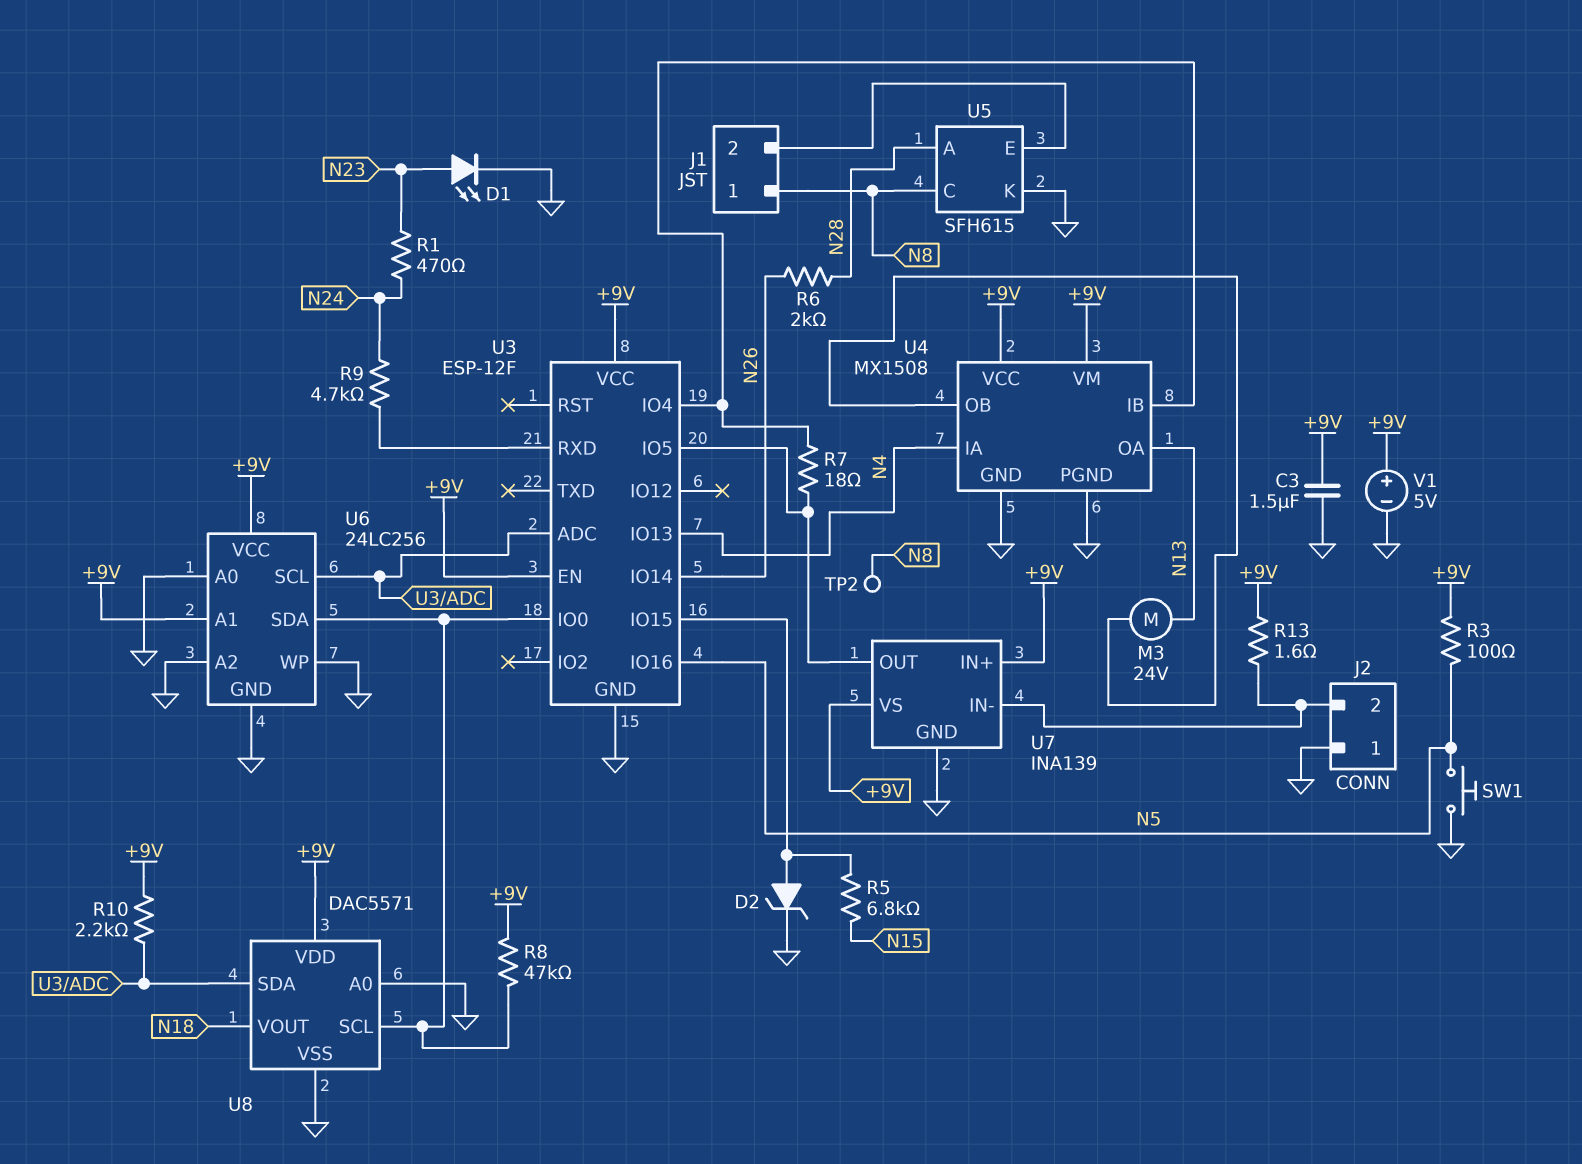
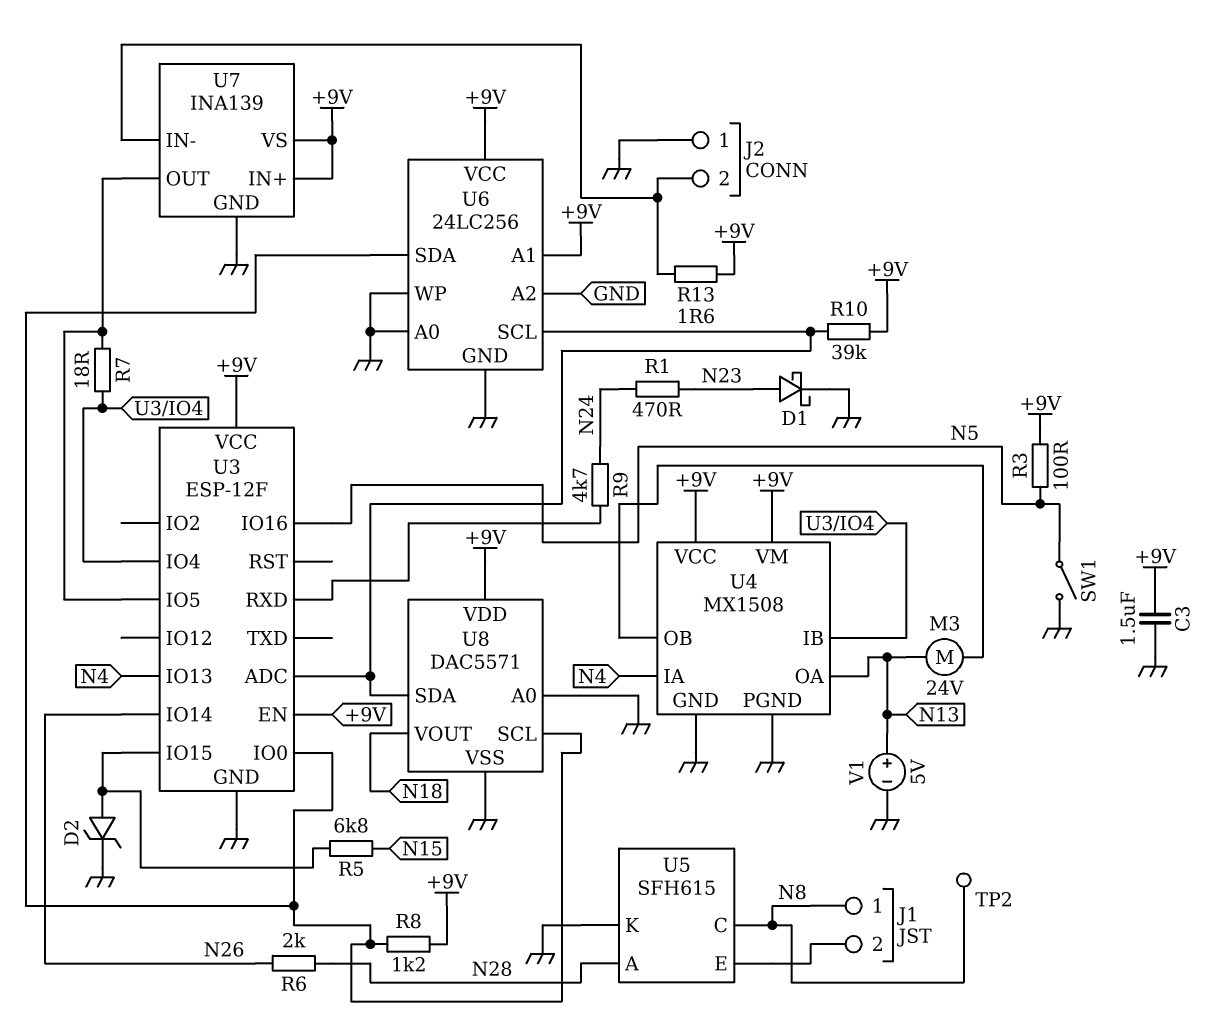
D1: LED (A N23, K GND) -> schottky (A N23, K GND)
R8: 47k (+9V, U3/IO0) -> 1.2k (+9V, U3/IO0)
R10: 2.2k (+9V, U3/ADC) -> 39k (+9V, U3/ADC)
SW1: button (GND, N5) -> switch (GND, N5)
V1: 5V (plus +9V, minus GND) -> 5V (plus N13, minus GND)

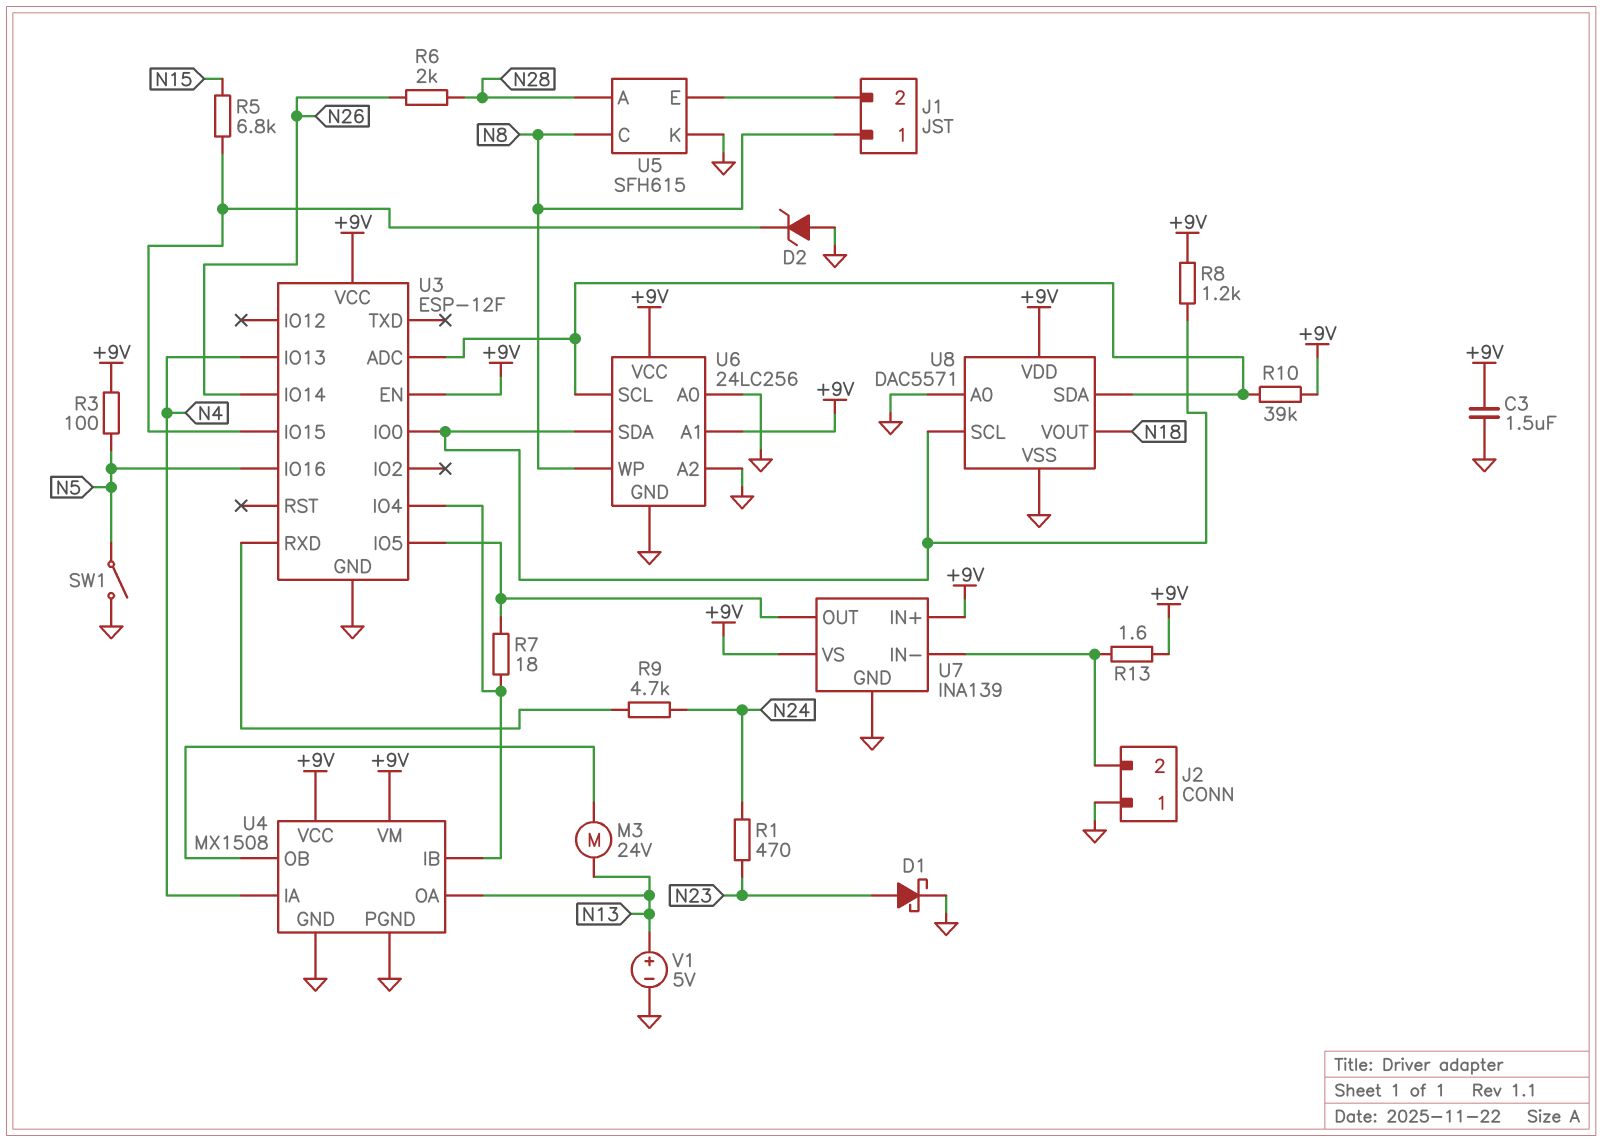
D2: zener (A U3/IO15, K GND) -> zener (A GND, K U3/IO15)
TP2: test point (N8) -> none
U6 pin WP: GND -> N8

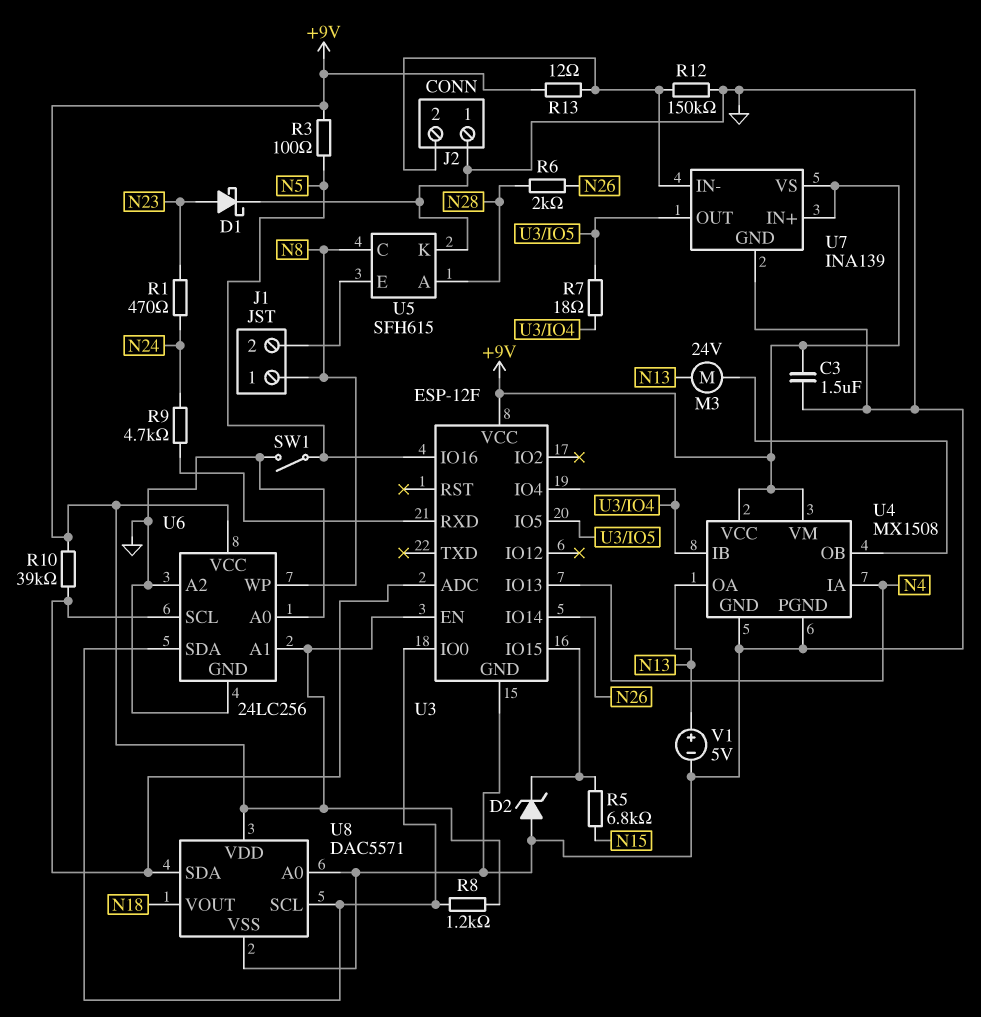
R12: none -> 150k (GND, J2/2)
R13: 1.6 (+9V, J2/2) -> 12 (+9V, J2/2)

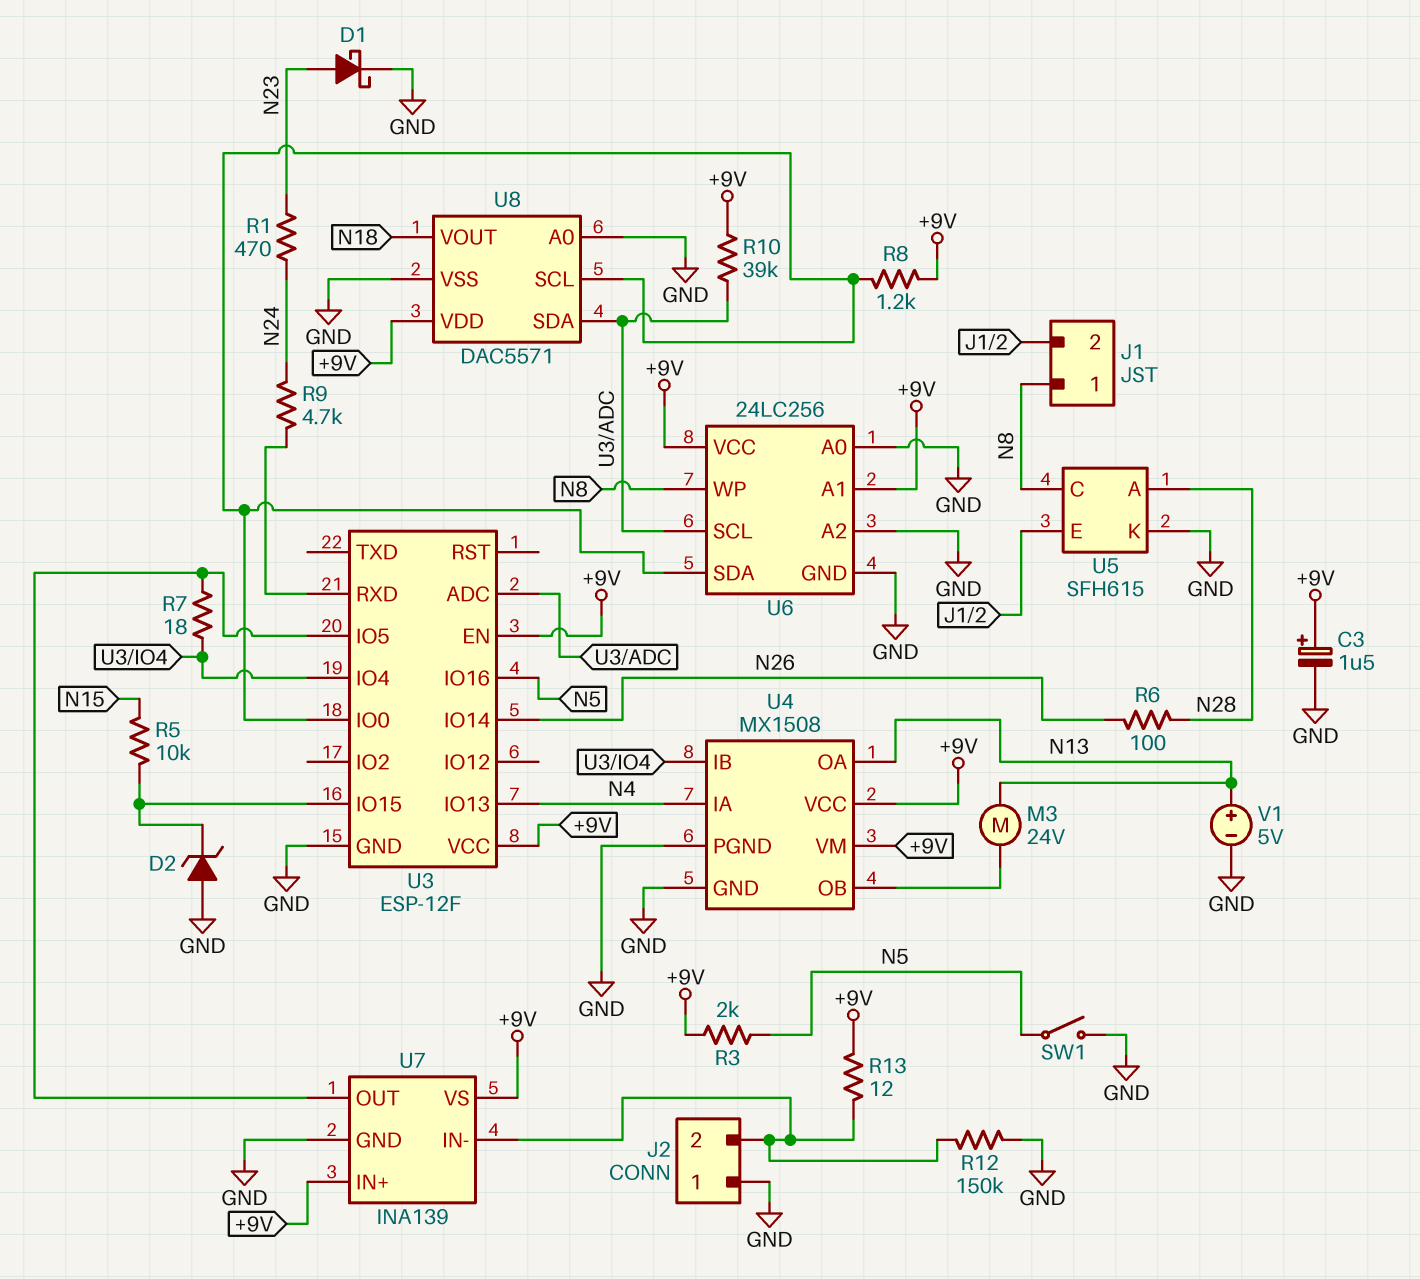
C3: 1.5uF (+9V, GND) -> 1.5uF (plus +9V, minus GND)
R3: 100 (+9V, N5) -> 2k (+9V, N5)
R5: 6.8k (N15, U3/IO15) -> 10k (N15, U3/IO15)
R6: 2k (N26, N28) -> 100 (N26, N28)

